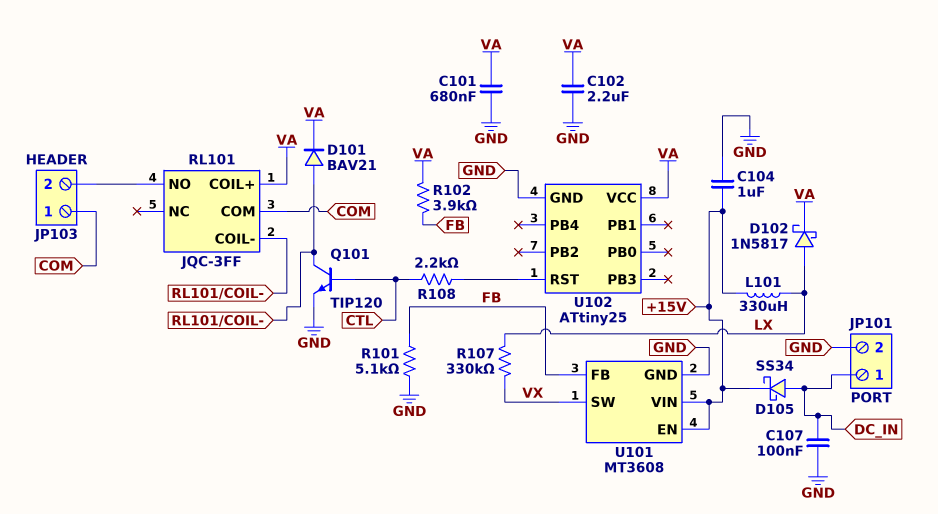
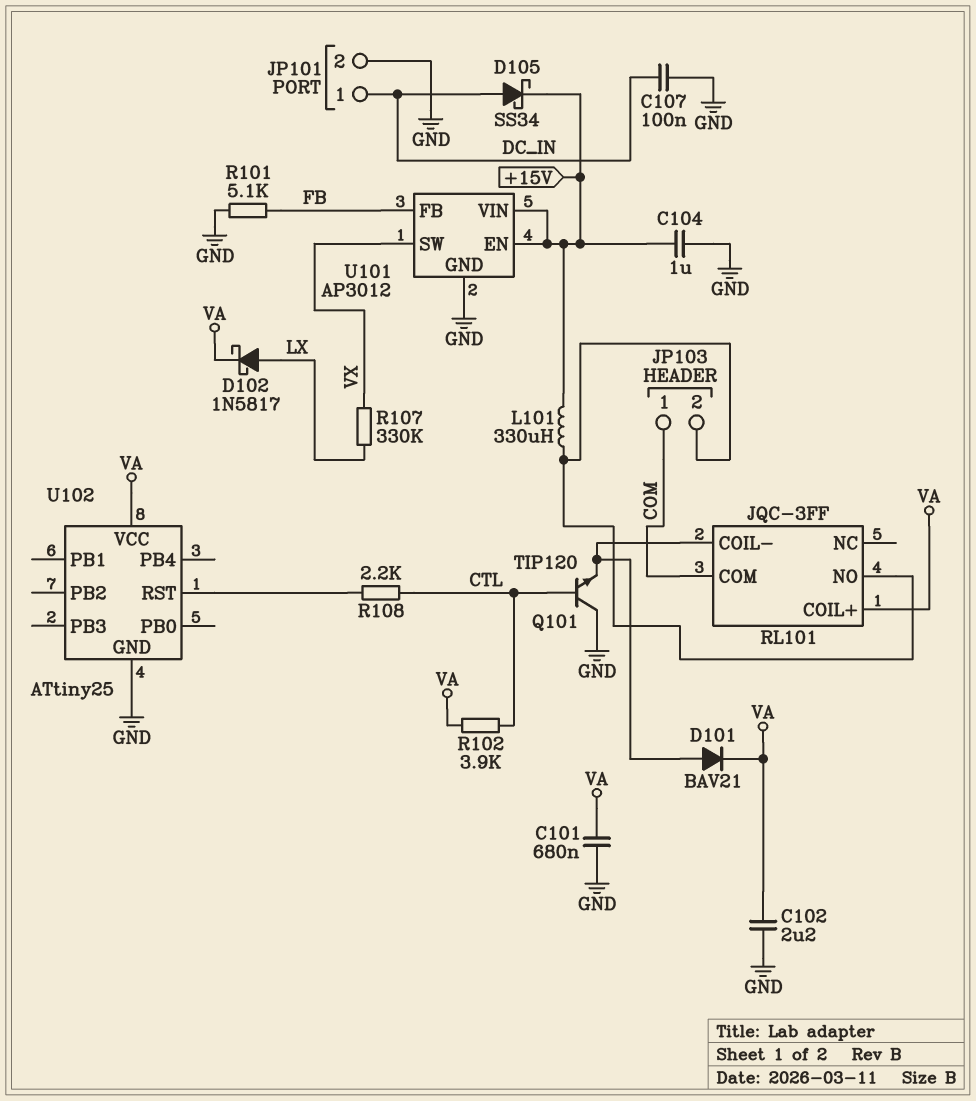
L101: 330uH (+15V, LX) -> 330uH (+15V, JP103/2)
Q101: NPN TIP120 (B CTL, C RL101/COIL-, E GND) -> NPN TIP120 (B CTL, C GND, E RL101/COIL-)
R102: 3.9k (FB, VA) -> 3.9k (CTL, VA)
U101: MT3608 -> AP3012

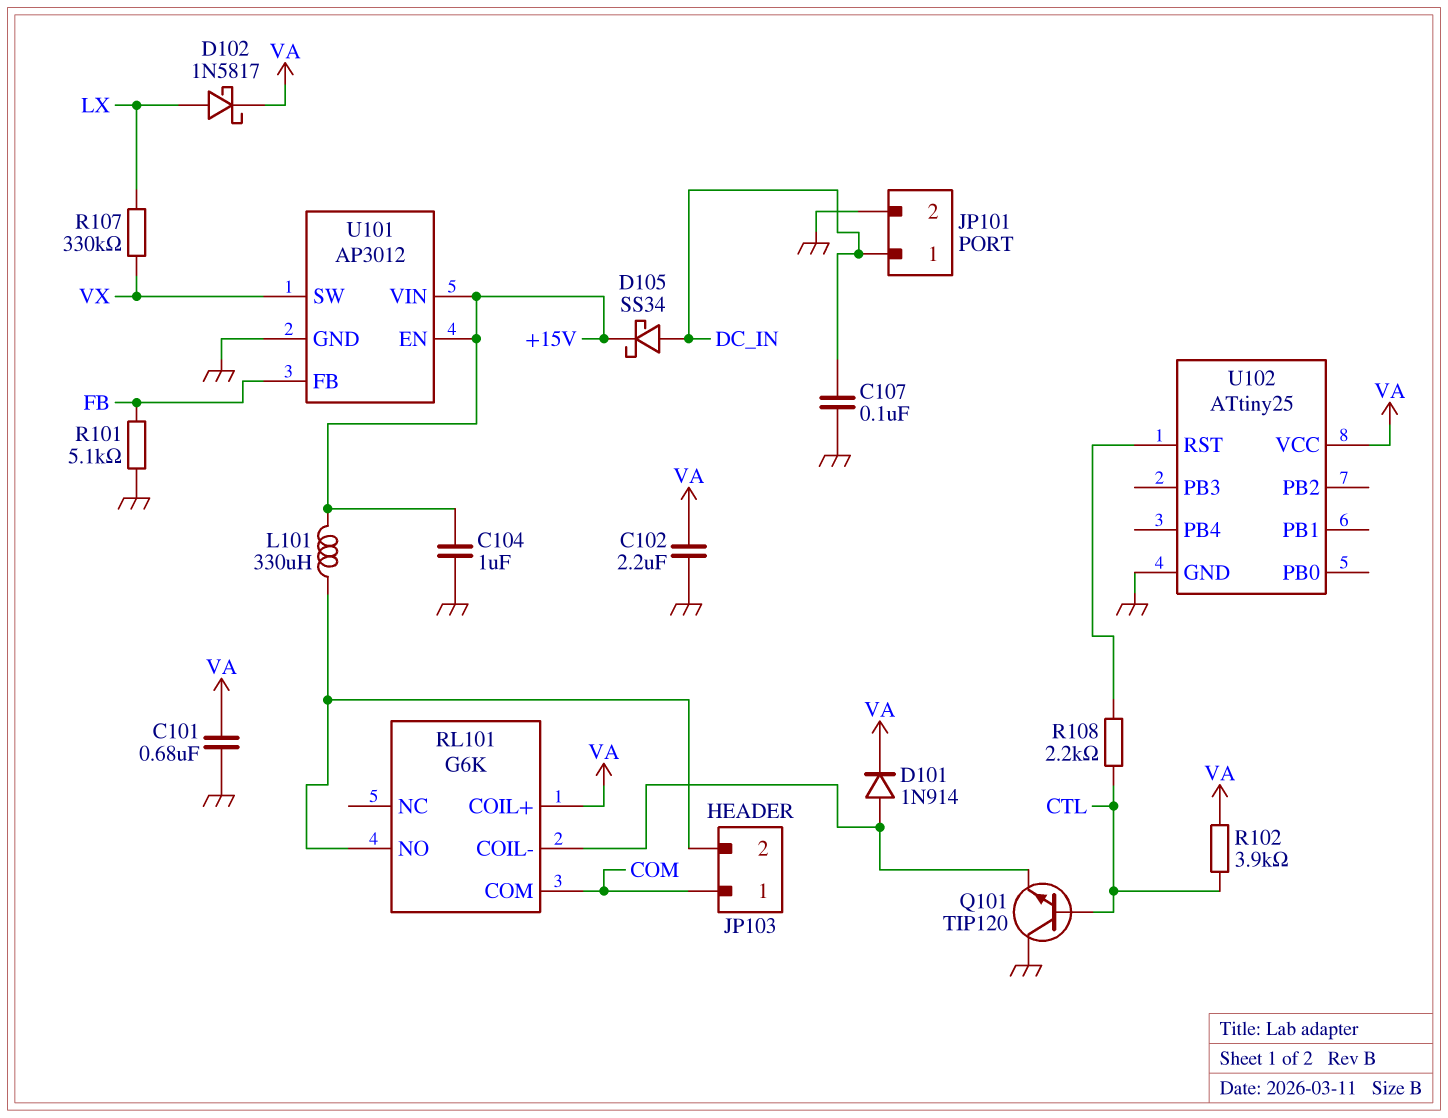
D101: diode BAV21 (A RL101/COIL-, K VA) -> diode 1N914 (A RL101/COIL-, K VA)
RL101: JQC-3FF -> G6K

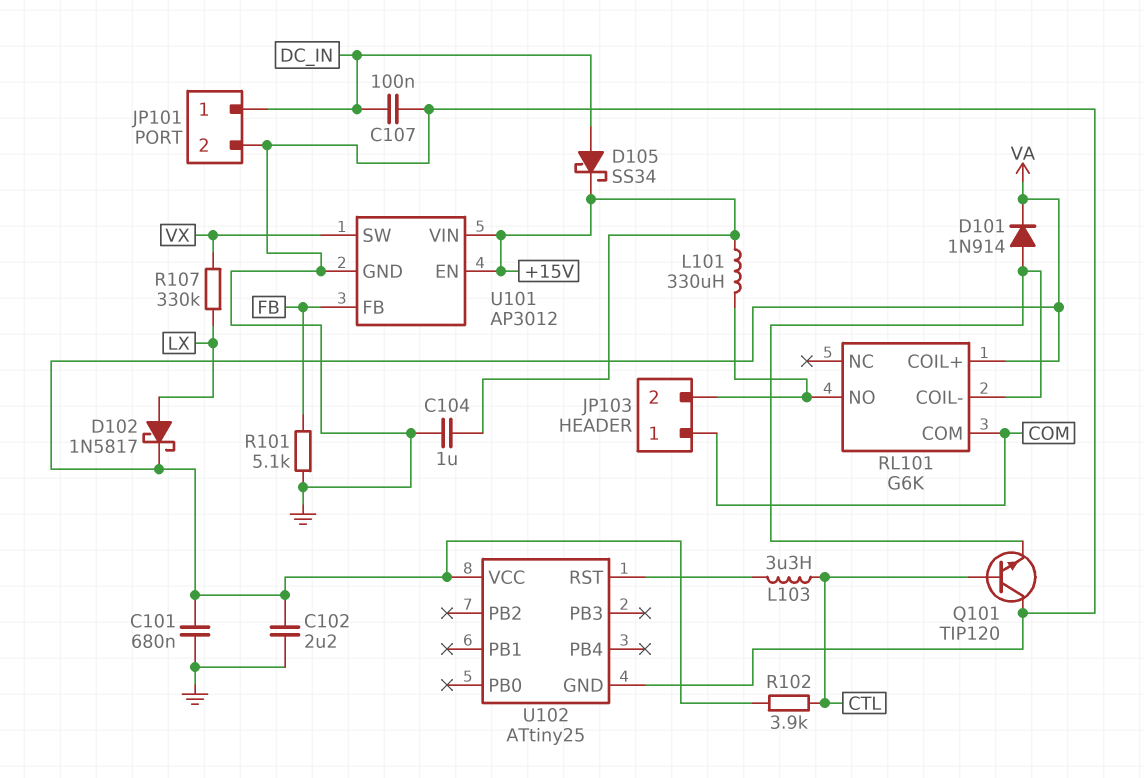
L103: none -> 3.3uH (CTL, U102/RST)
R108: 2.2k (CTL, U102/RST) -> none

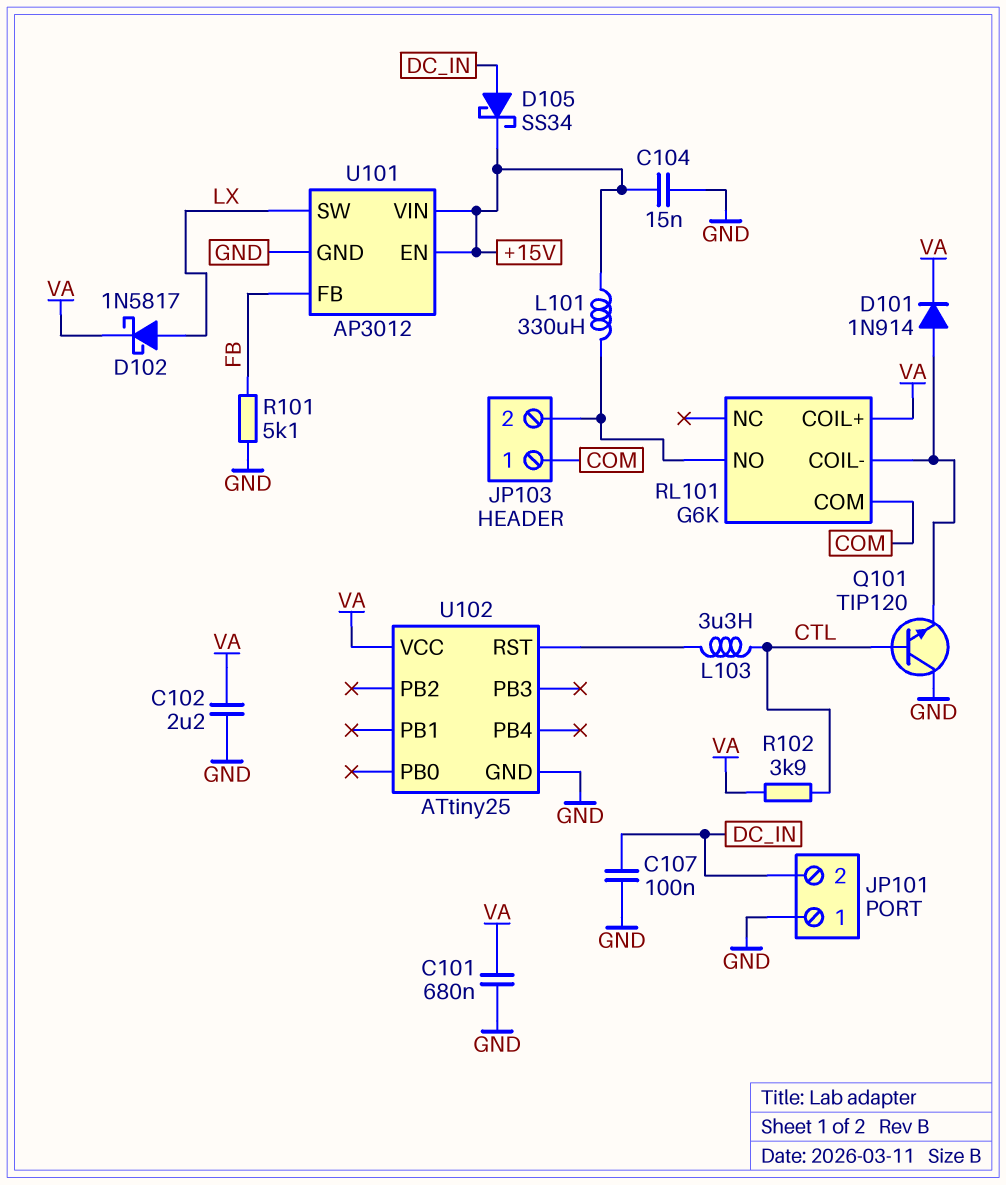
C104: 1uF (+15V, GND) -> 15nF (+15V, GND)
JP101 pin 1: DC_IN -> GND
JP101 pin 2: GND -> DC_IN
R107: 330k (LX, VX) -> none
U101 pin SW: VX -> LX

